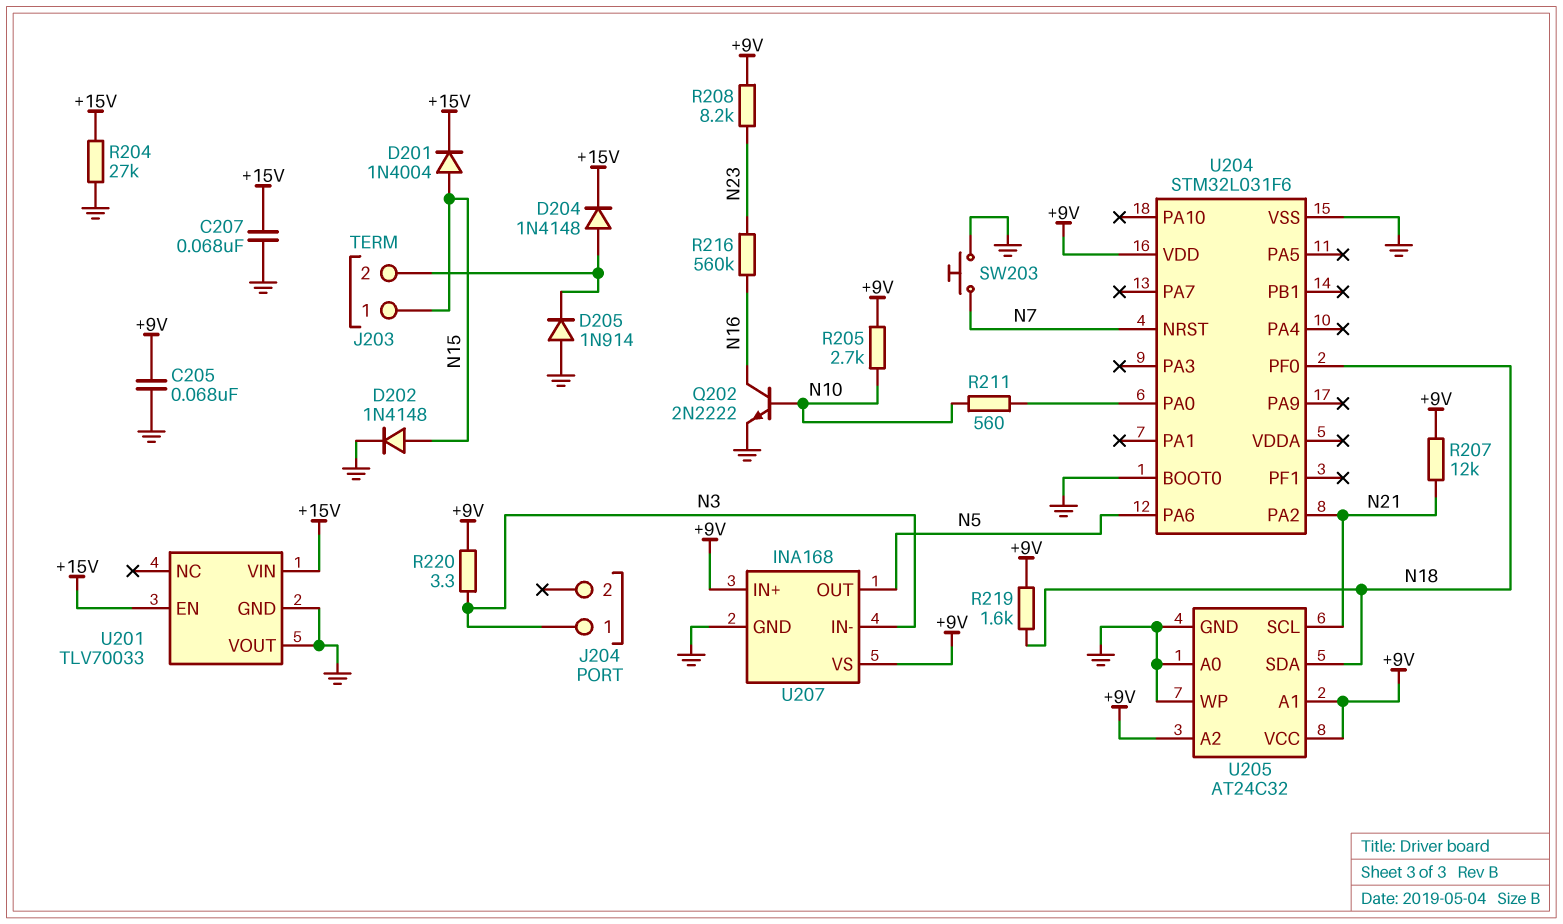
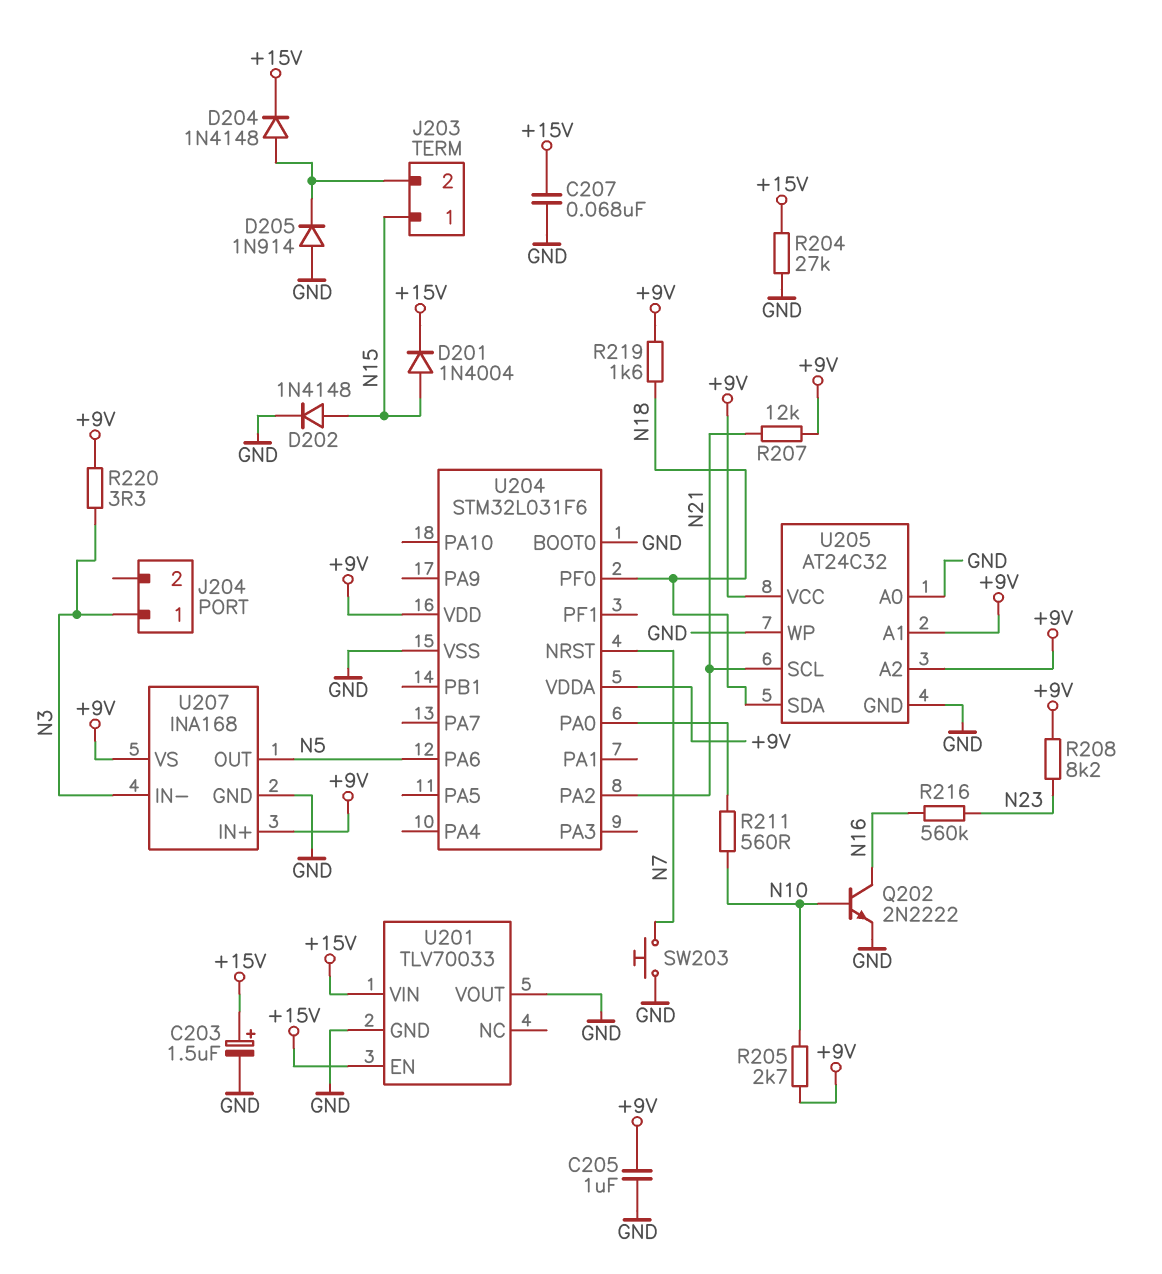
C203: none -> 1.5uF (plus +15V, minus GND)
C205: 68nF (+9V, GND) -> 1uF (+9V, GND)
U204 pin VDDA: none -> +9V

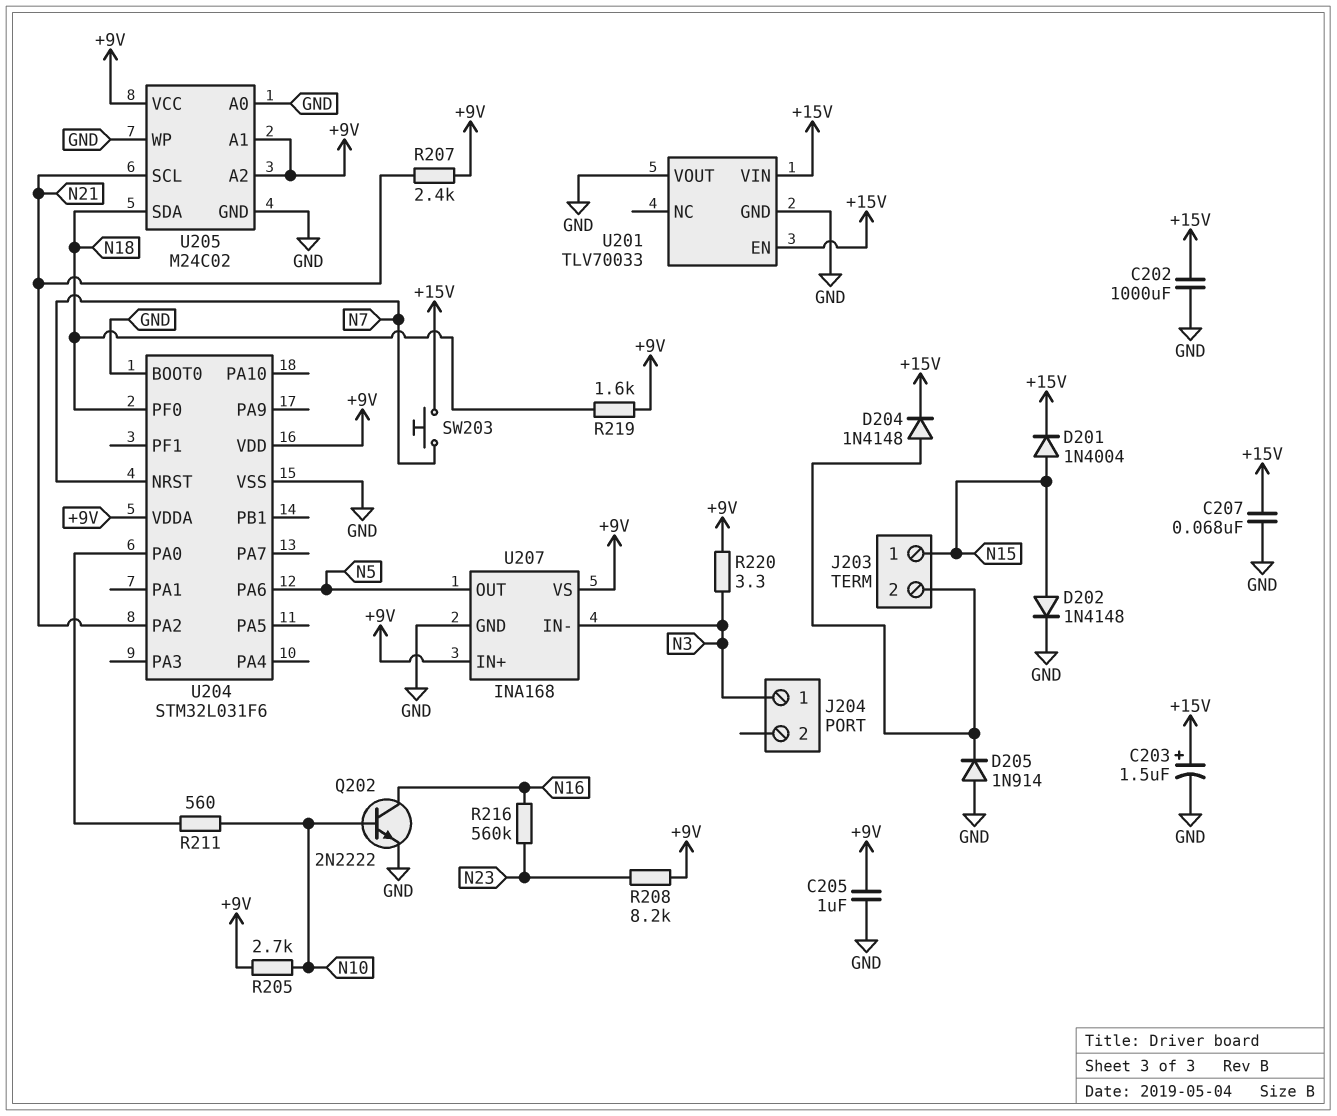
C202: none -> 1000uF (+15V, GND)
R204: 27k (+15V, GND) -> none
R207: 12k (+9V, N21) -> 2.4k (+9V, N21)
SW203: button (GND, N7) -> button (+15V, N7)
U205: AT24C32 -> M24C02

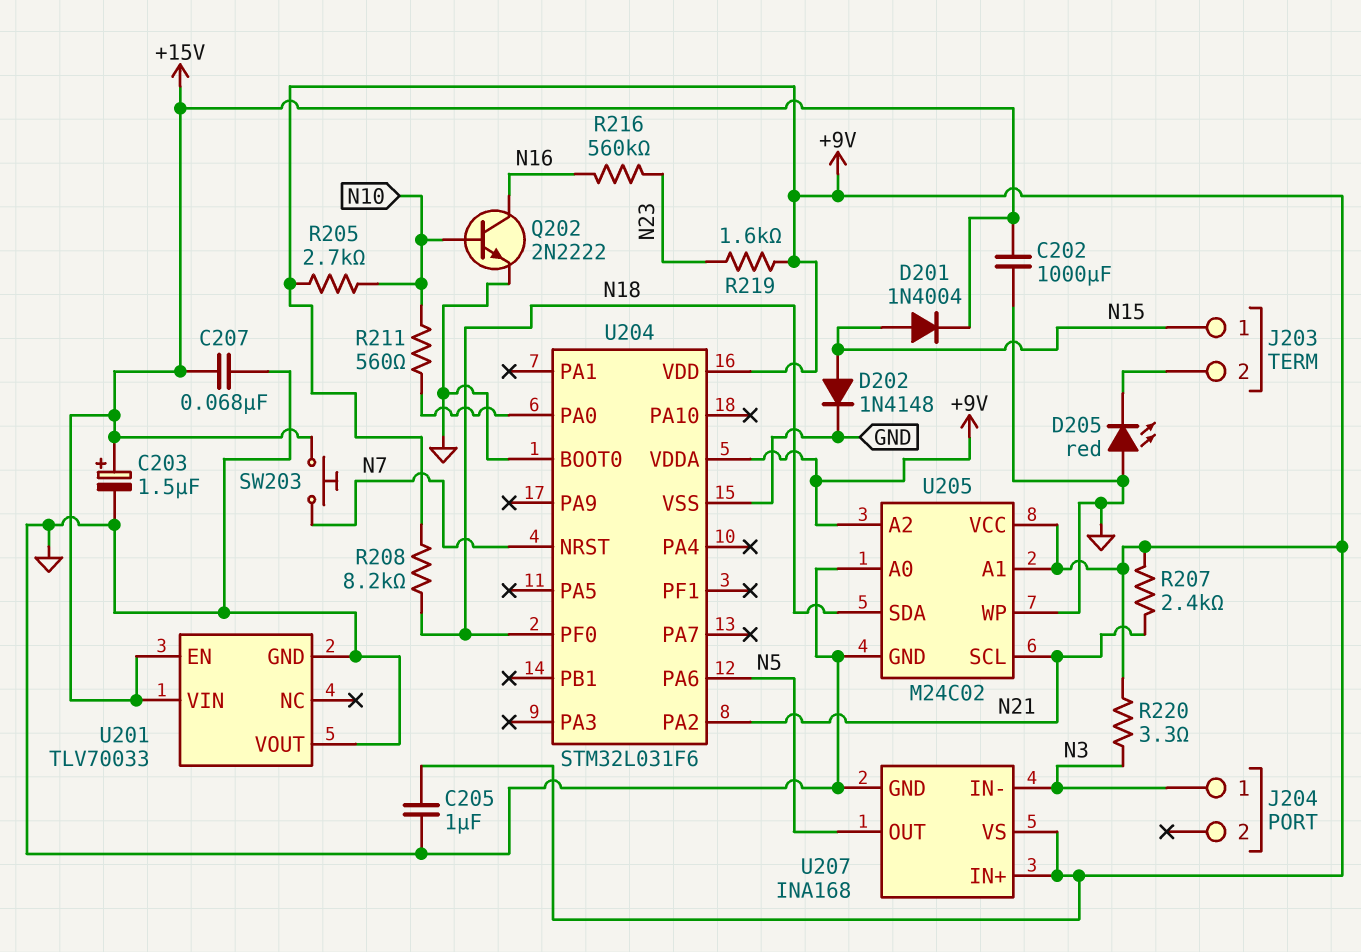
D204: diode 1N4148 (A J203/2, K +15V) -> none
D205: diode 1N914 (A GND, K J203/2) -> LED red (A GND, K J203/2)
R208: 8.2k (+9V, N23) -> 8.2k (+9V, N18)
R219: 1.6k (+9V, N18) -> 1.6k (+9V, N23)

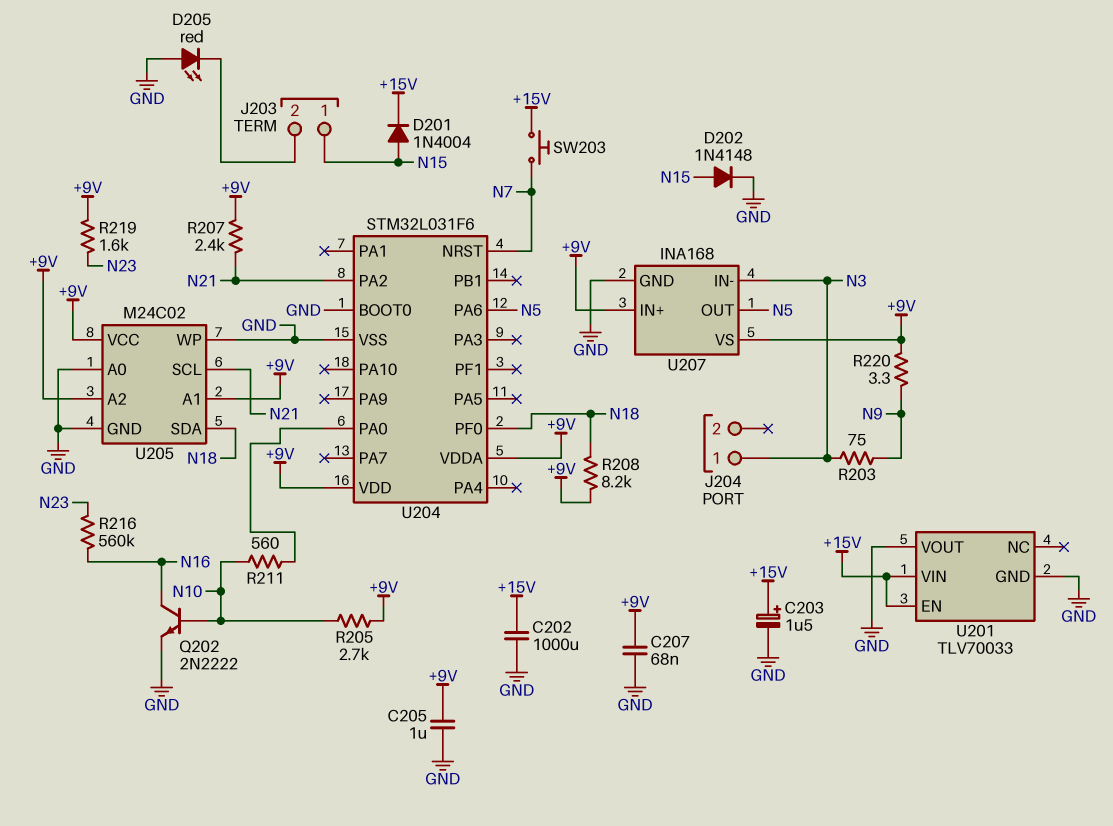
C207: 68nF (+15V, GND) -> 68nF (+9V, GND)
R203: none -> 75 (N3, N9)
R220: 3.3 (+9V, N3) -> 3.3 (+9V, N9)

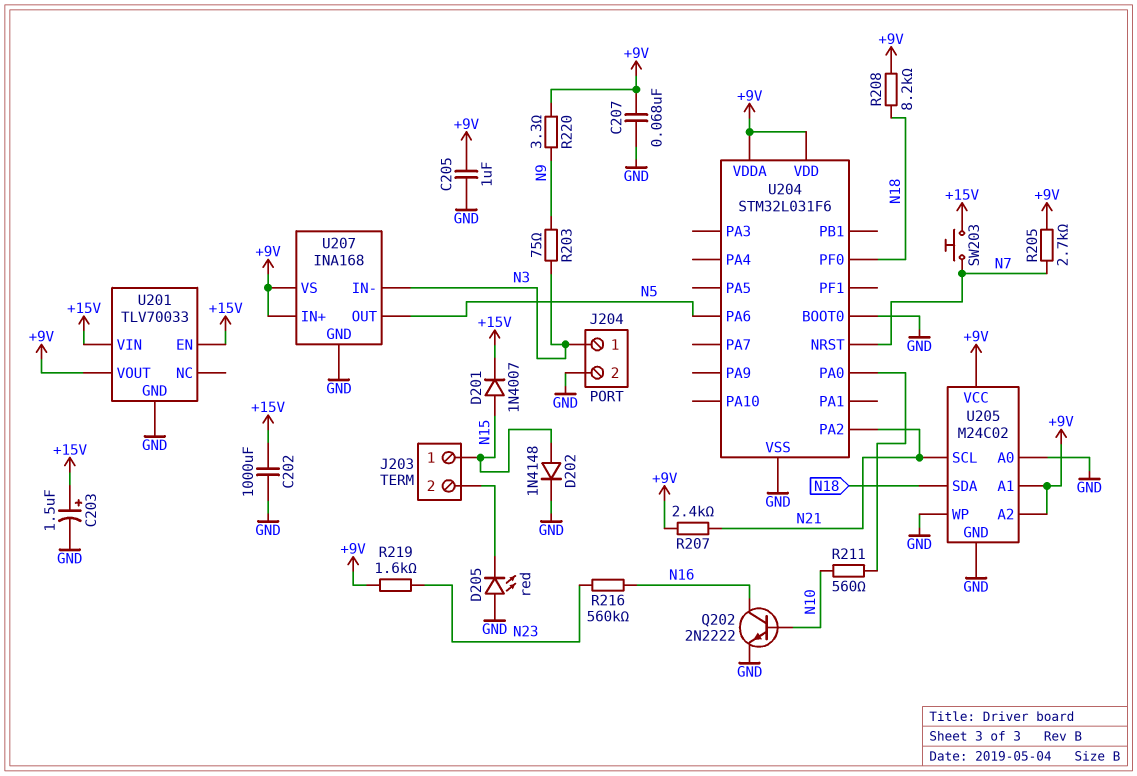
D201: diode 1N4004 (A N15, K +15V) -> diode 1N4007 (A N15, K +15V)
J204 pin 2: none -> GND
R205: 2.7k (+9V, N10) -> 2.7k (+9V, N7)
U201 pin VOUT: GND -> +9V

